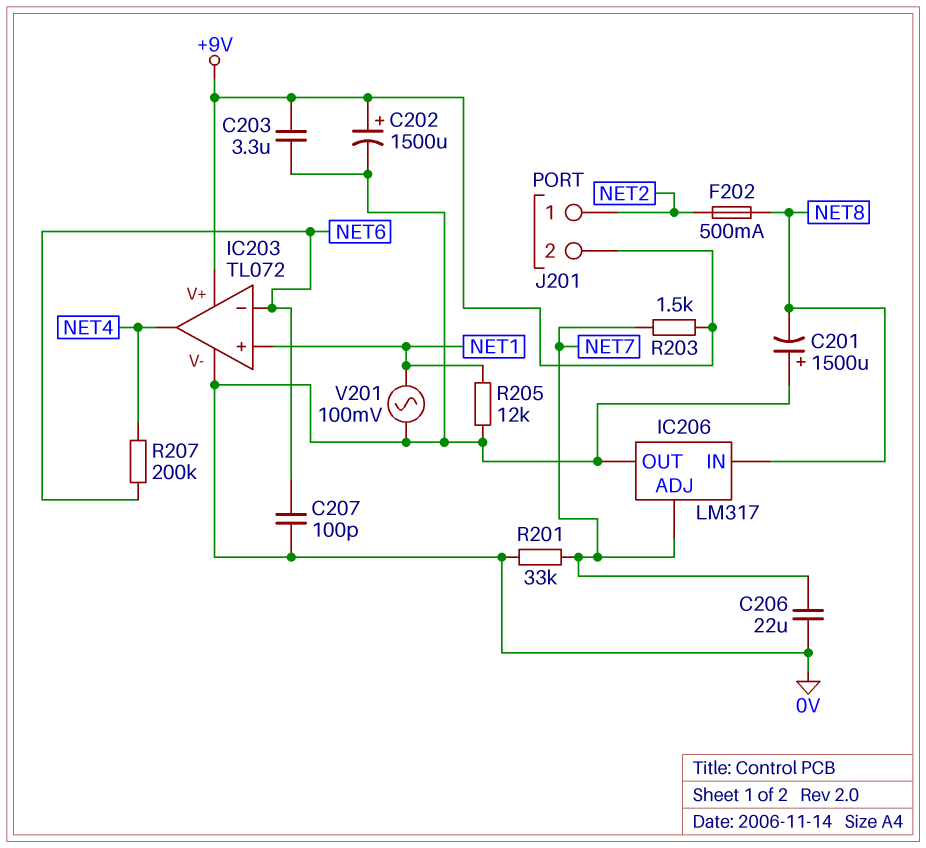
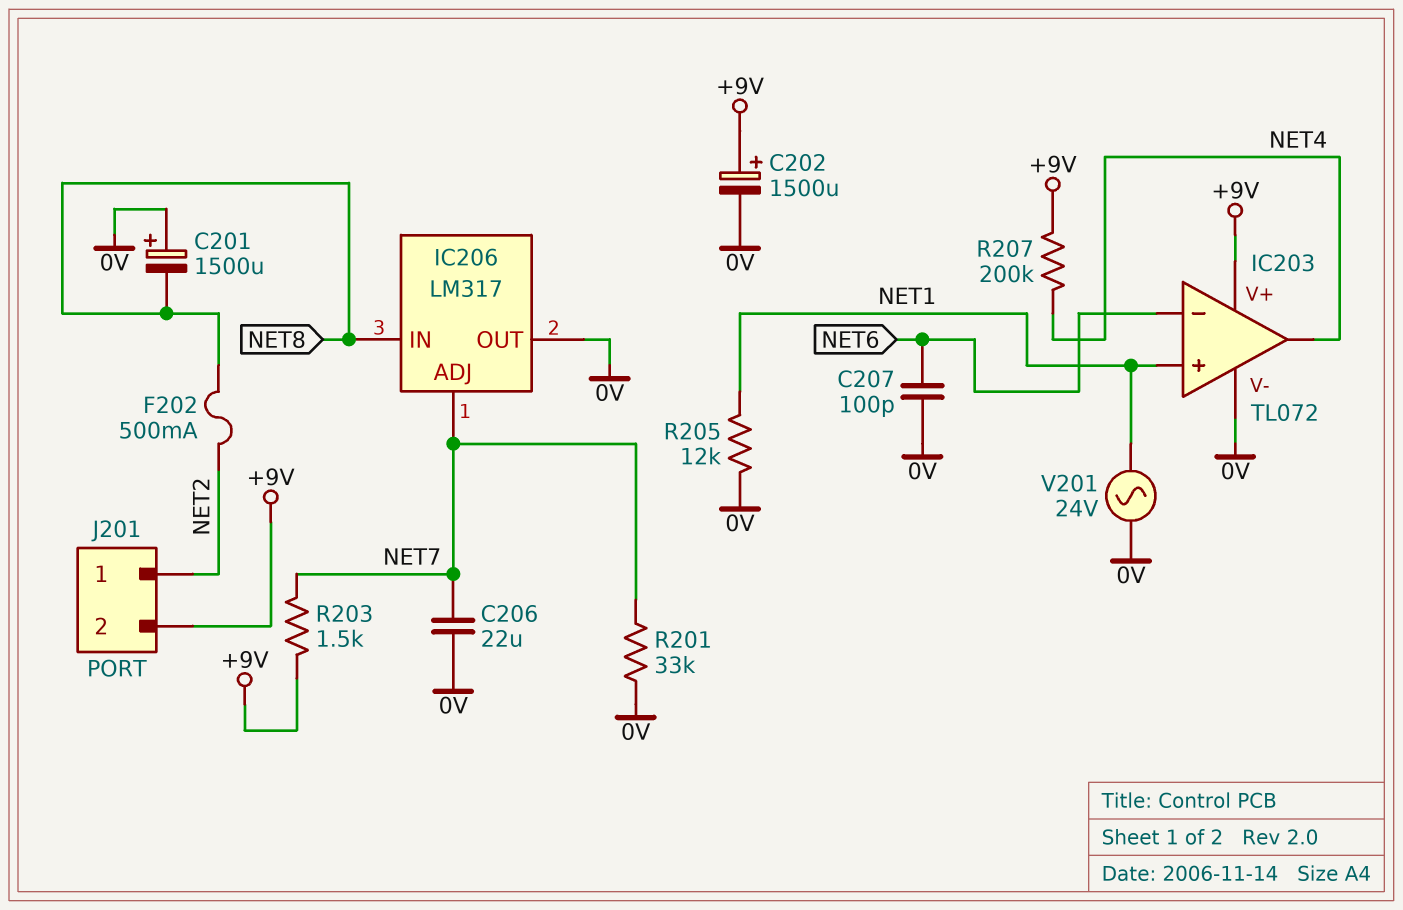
C203: 3.3uF (+9V, 0V) -> none
R207: 200k (NET4, NET6) -> 200k (+9V, NET4)
V201: AC 100mV (0V, NET1) -> AC 24V (0V, NET1)

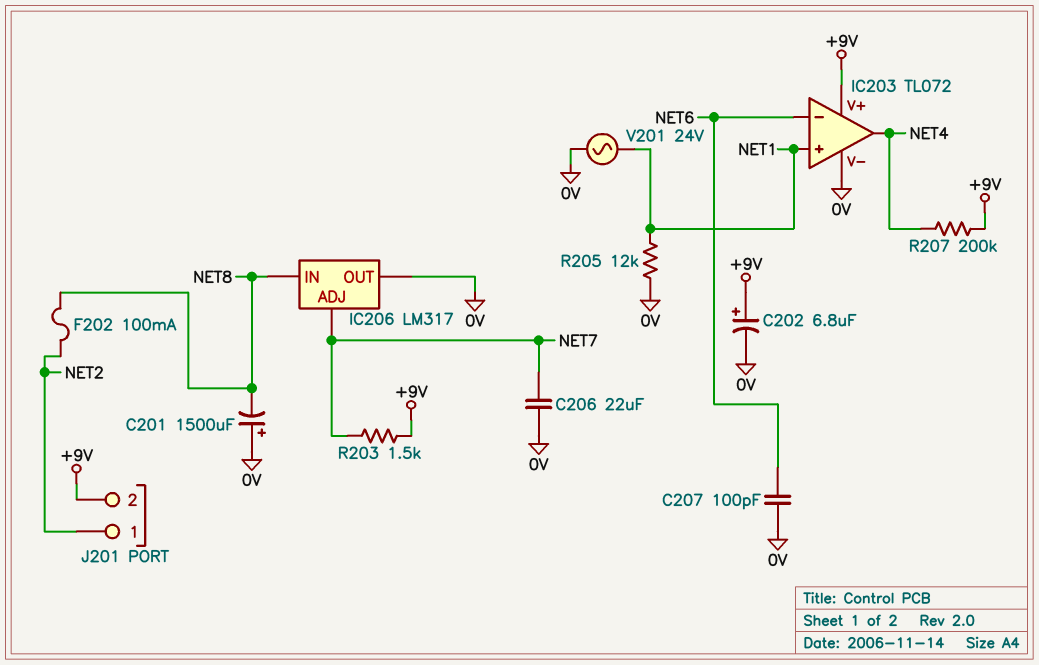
C202: 1500uF (plus +9V, minus 0V) -> 6.8uF (plus +9V, minus 0V)
F202: 500mA (NET2, NET8) -> 100mA (NET2, NET8)
R201: 33k (0V, NET7) -> none

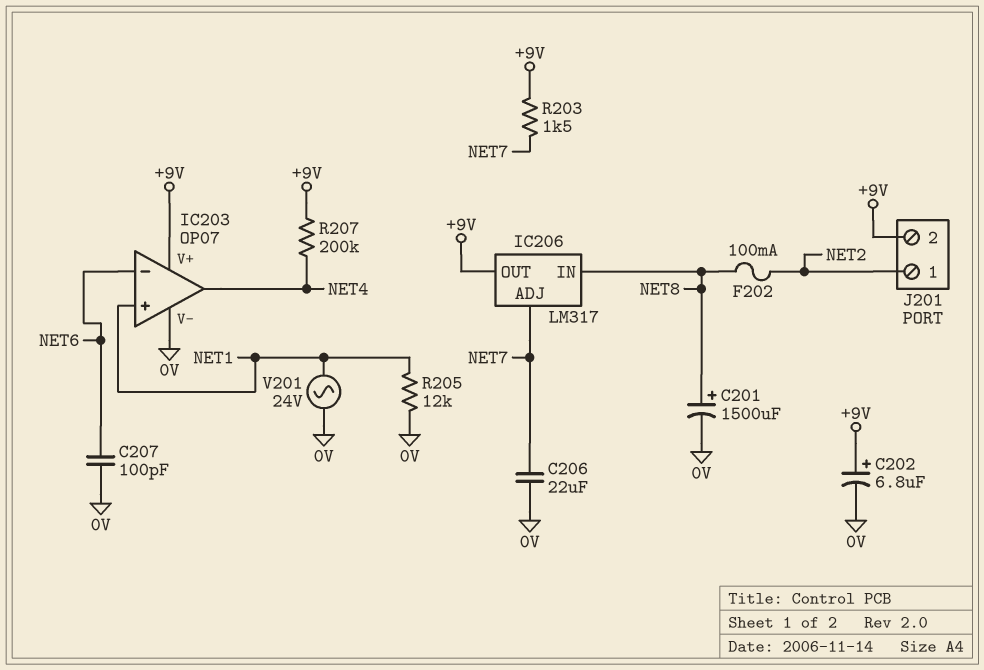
C201: 1500uF (plus 0V, minus NET8) -> 1500uF (plus NET8, minus 0V)
IC203: TL072 -> OP07
IC206 pin OUT: 0V -> +9V

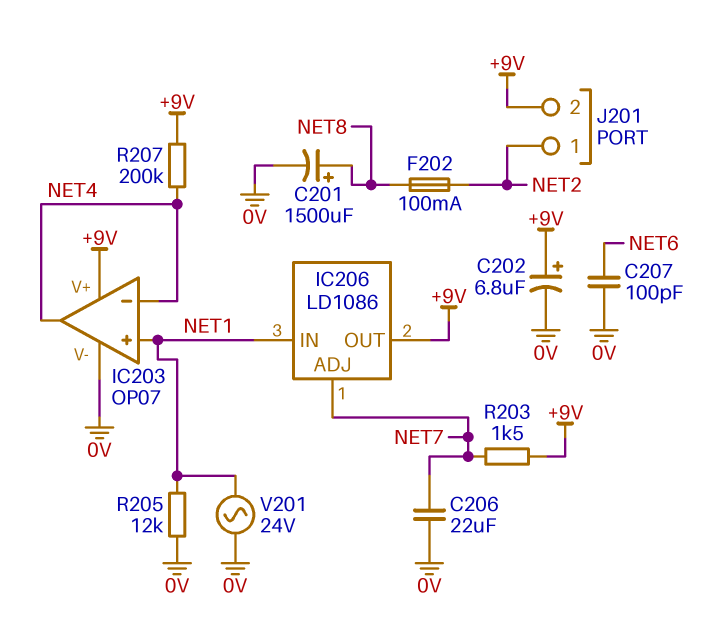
IC203 pin in-: NET6 -> NET4
IC206: LM317 -> LD1086
IC206 pin IN: NET8 -> NET1

